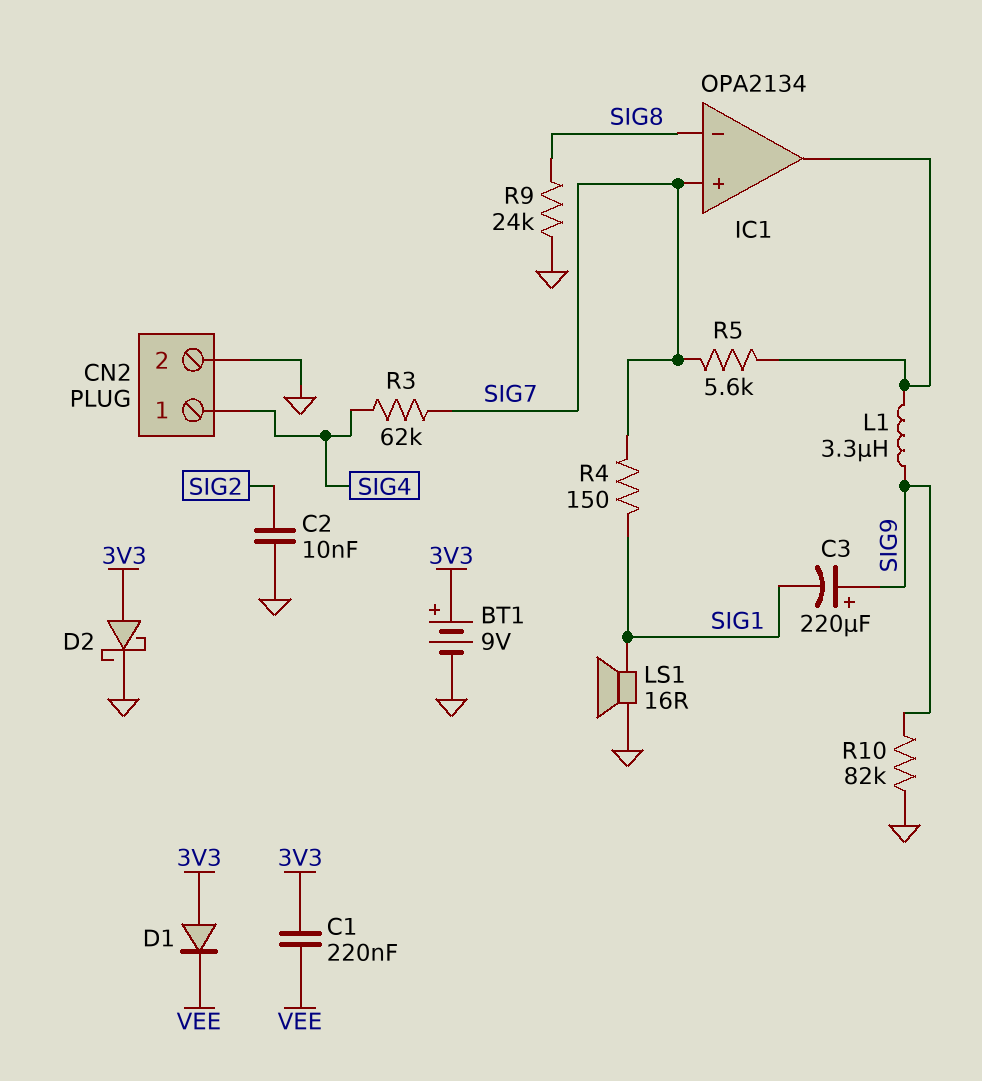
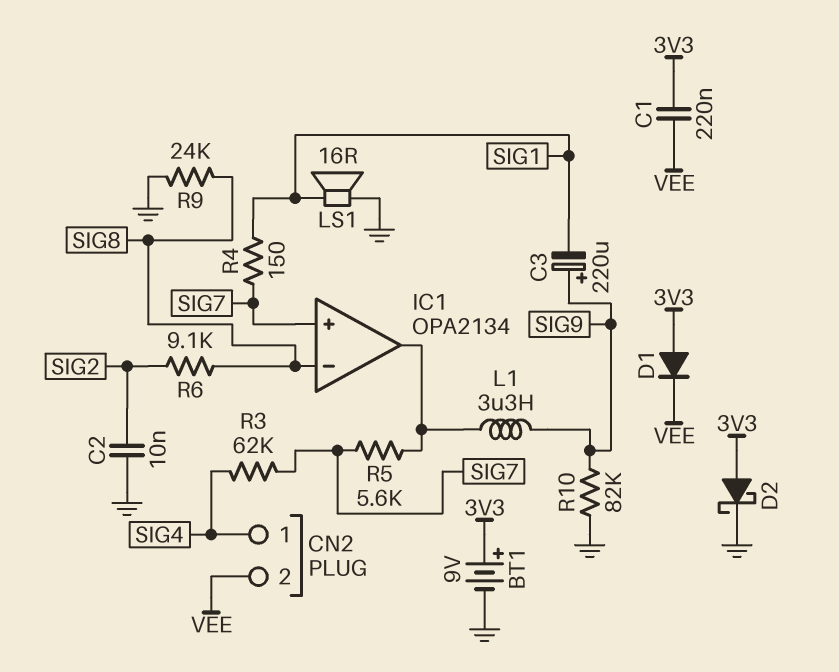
CN2 pin 2: GND -> VEE
R6: none -> 9.1k (SIG2, SIG8)

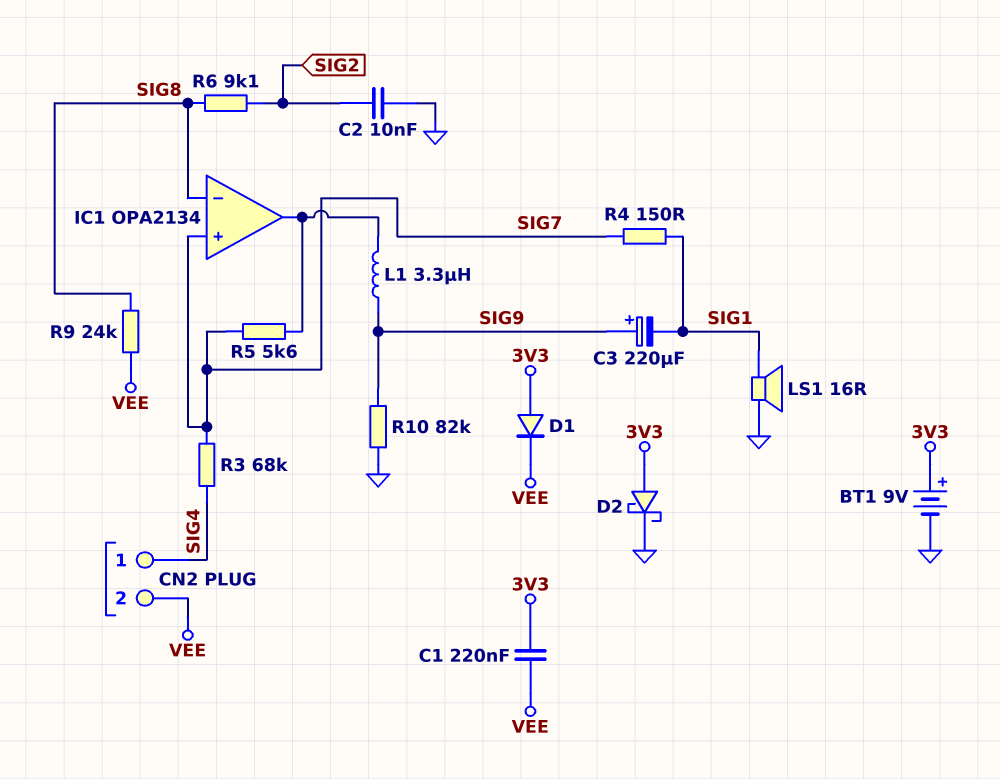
R3: 62k (SIG4, SIG7) -> 68k (SIG4, SIG7)
R9: 24k (GND, SIG8) -> 24k (SIG8, VEE)

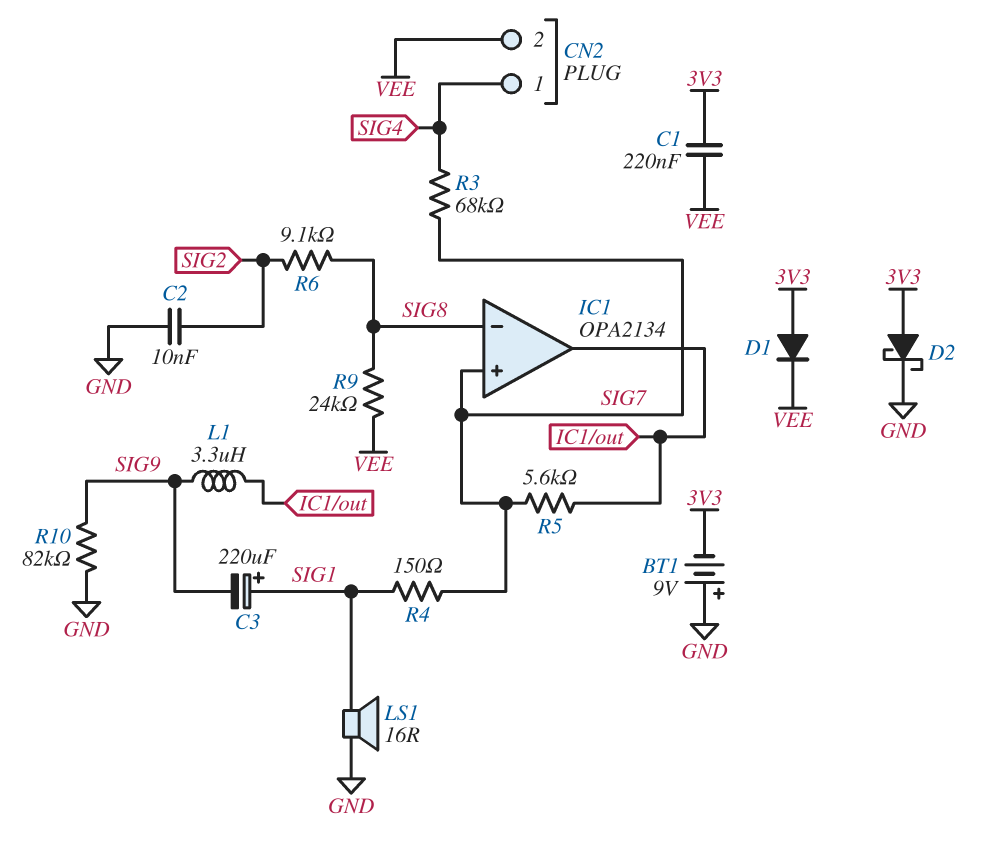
BT1: 9V (plus 3V3, minus GND) -> 9V (plus GND, minus 3V3)
C3: 220uF (plus SIG9, minus SIG1) -> 220uF (plus SIG1, minus SIG9)

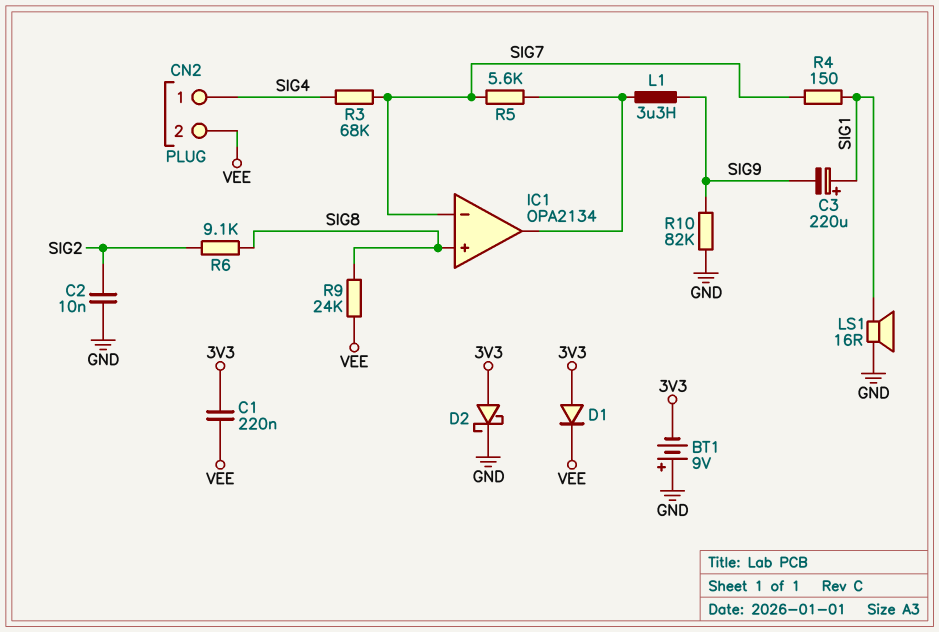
IC1 pin in+: SIG7 -> SIG8
IC1 pin in-: SIG8 -> SIG7

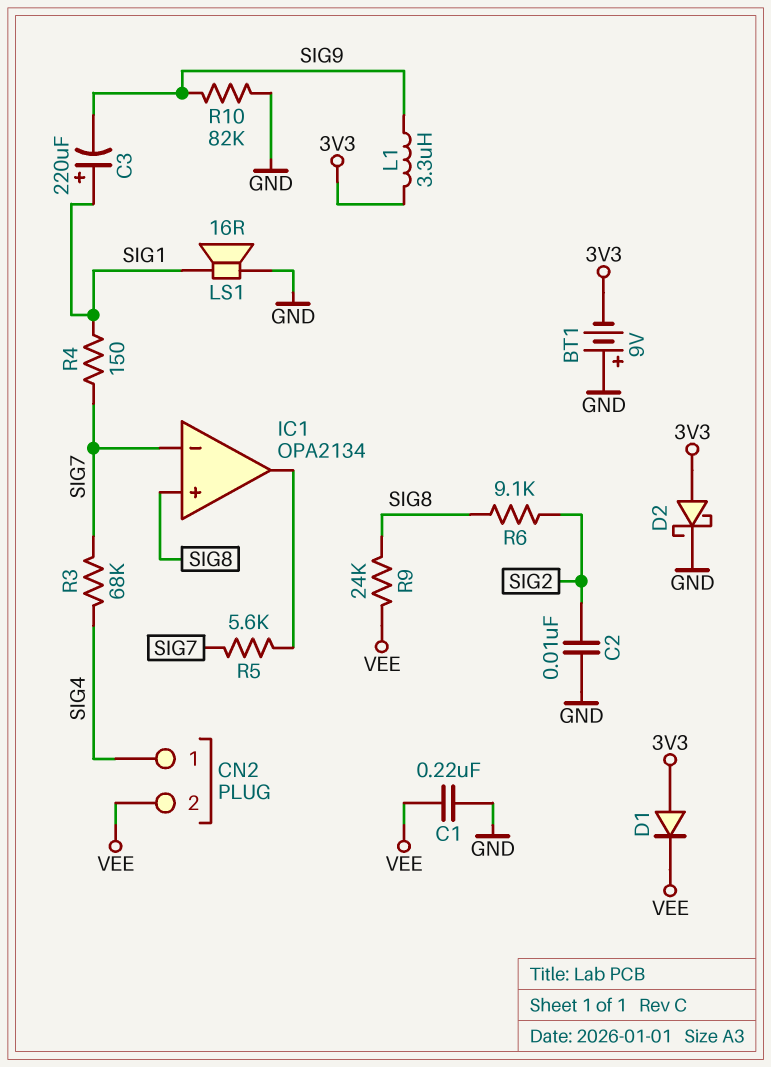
C1: 220nF (3V3, VEE) -> 220nF (GND, VEE)
L1: 3.3uH (IC1/out, SIG9) -> 3.3uH (3V3, SIG9)

